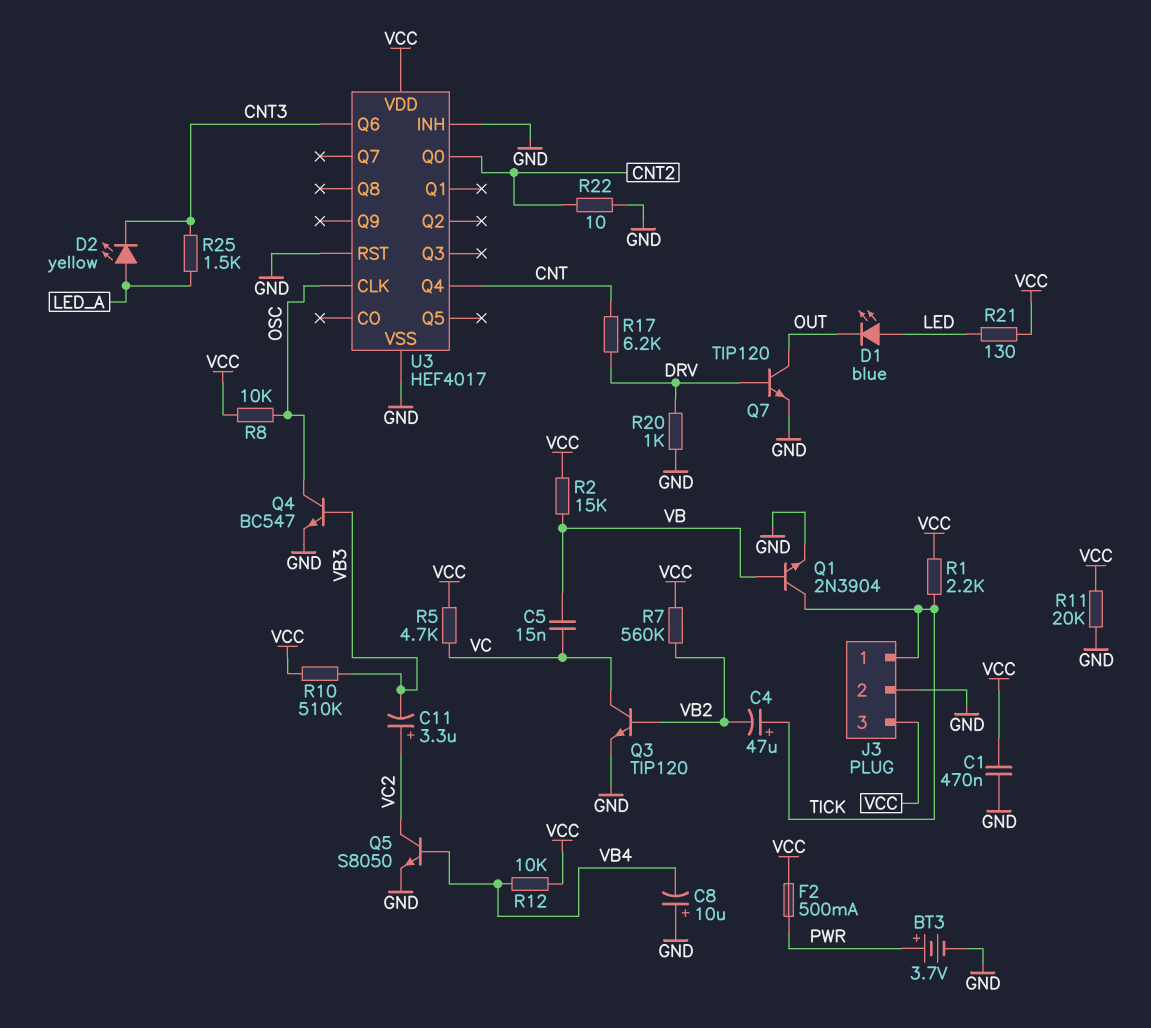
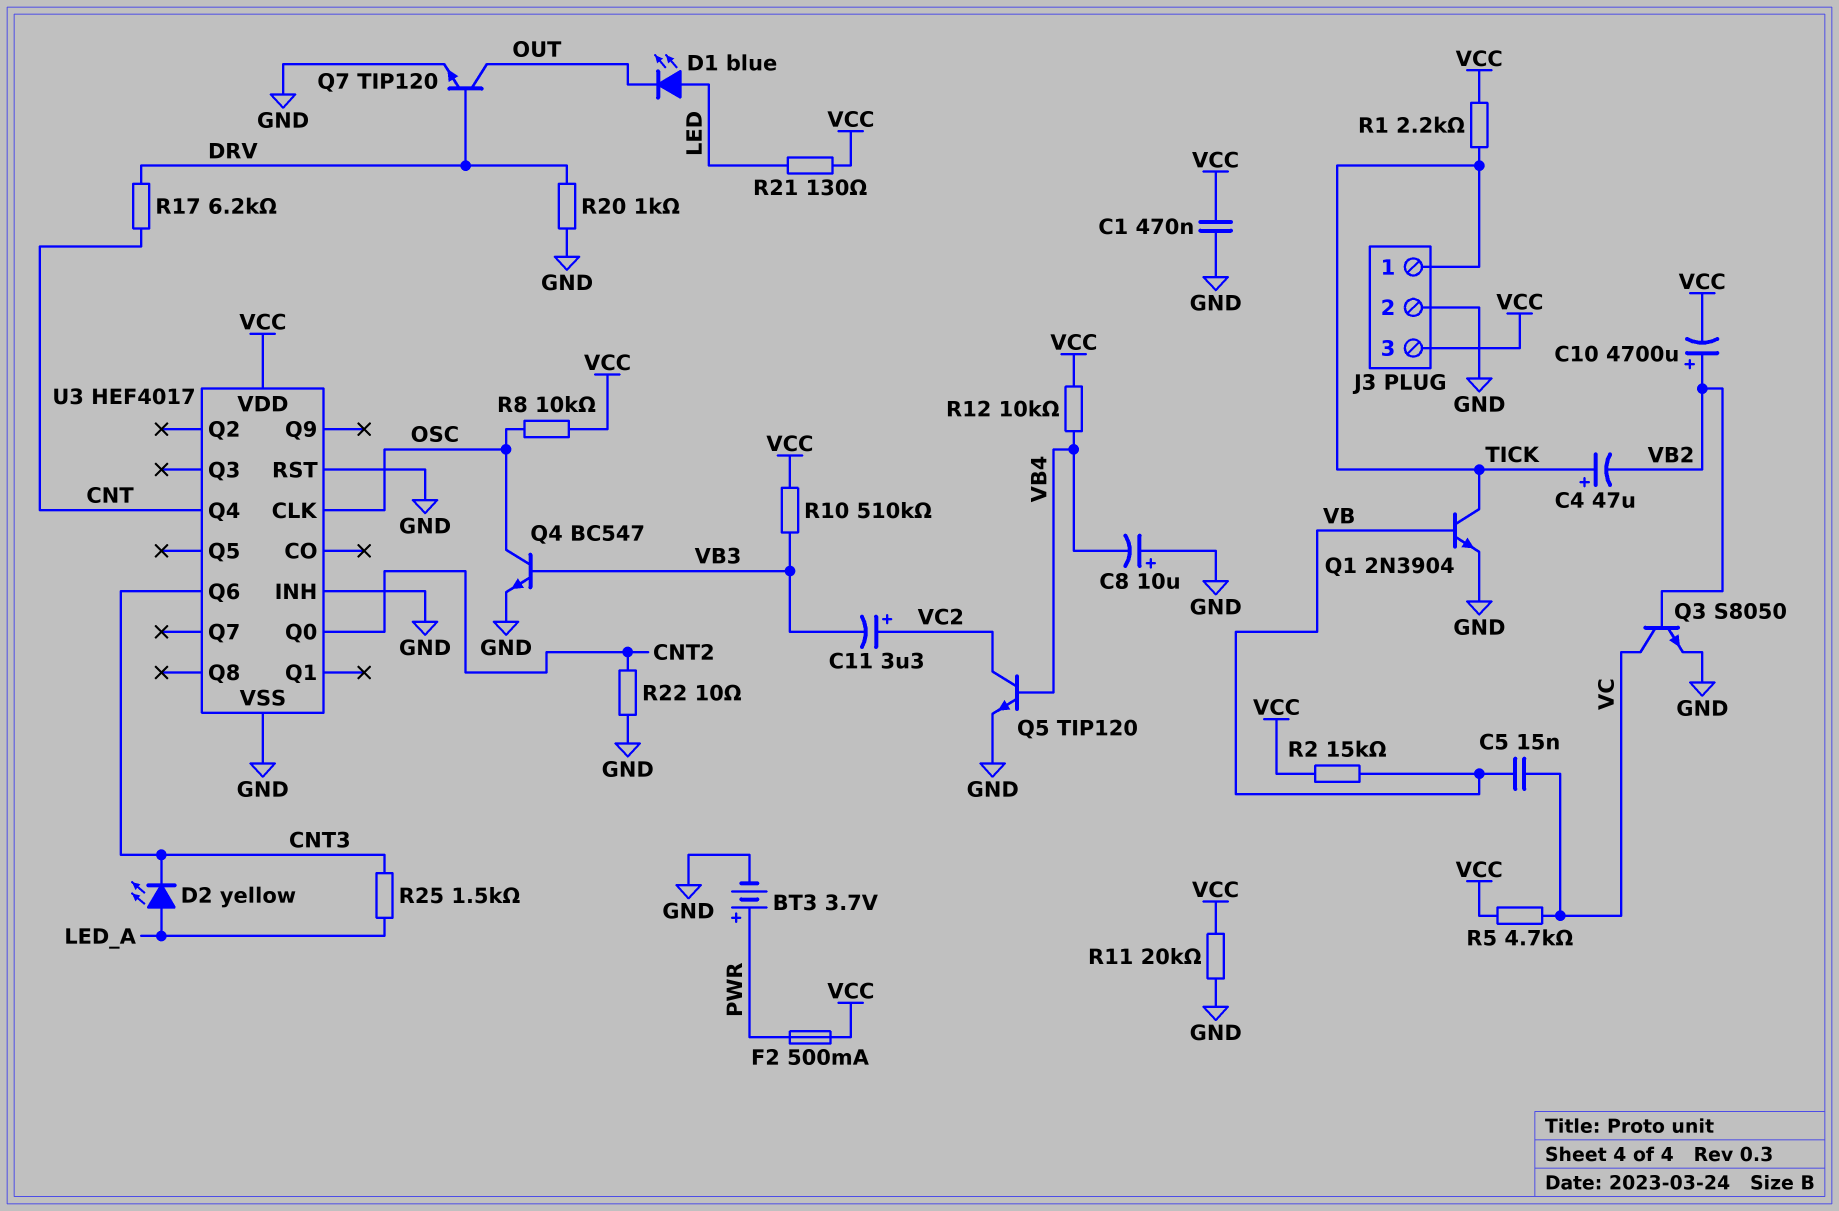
C10: none -> 4700uF (plus VB2, minus VCC)
Q3: NPN TIP120 (B VB2, C VC, E GND) -> NPN S8050 (B VB2, C VC, E GND)
Q5: NPN S8050 (B VB4, C VC2, E GND) -> NPN TIP120 (B VB4, C VC2, E GND)
R7: 560k (VB2, VCC) -> none

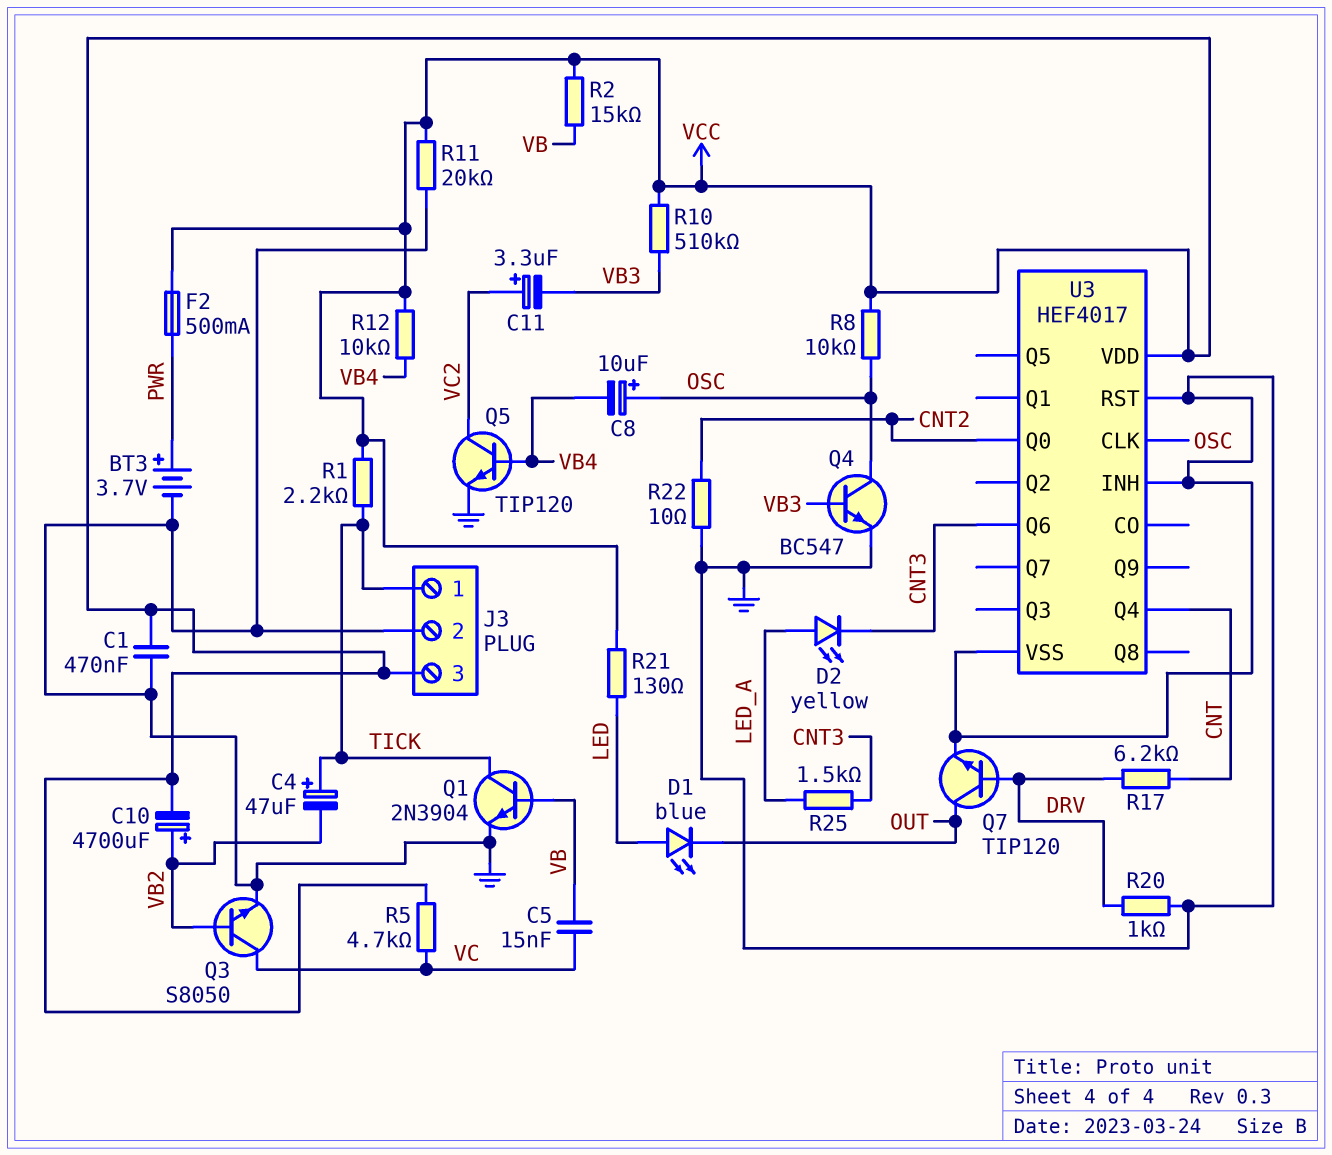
C8: 10uF (plus GND, minus VB4) -> 10uF (plus OSC, minus VB4)

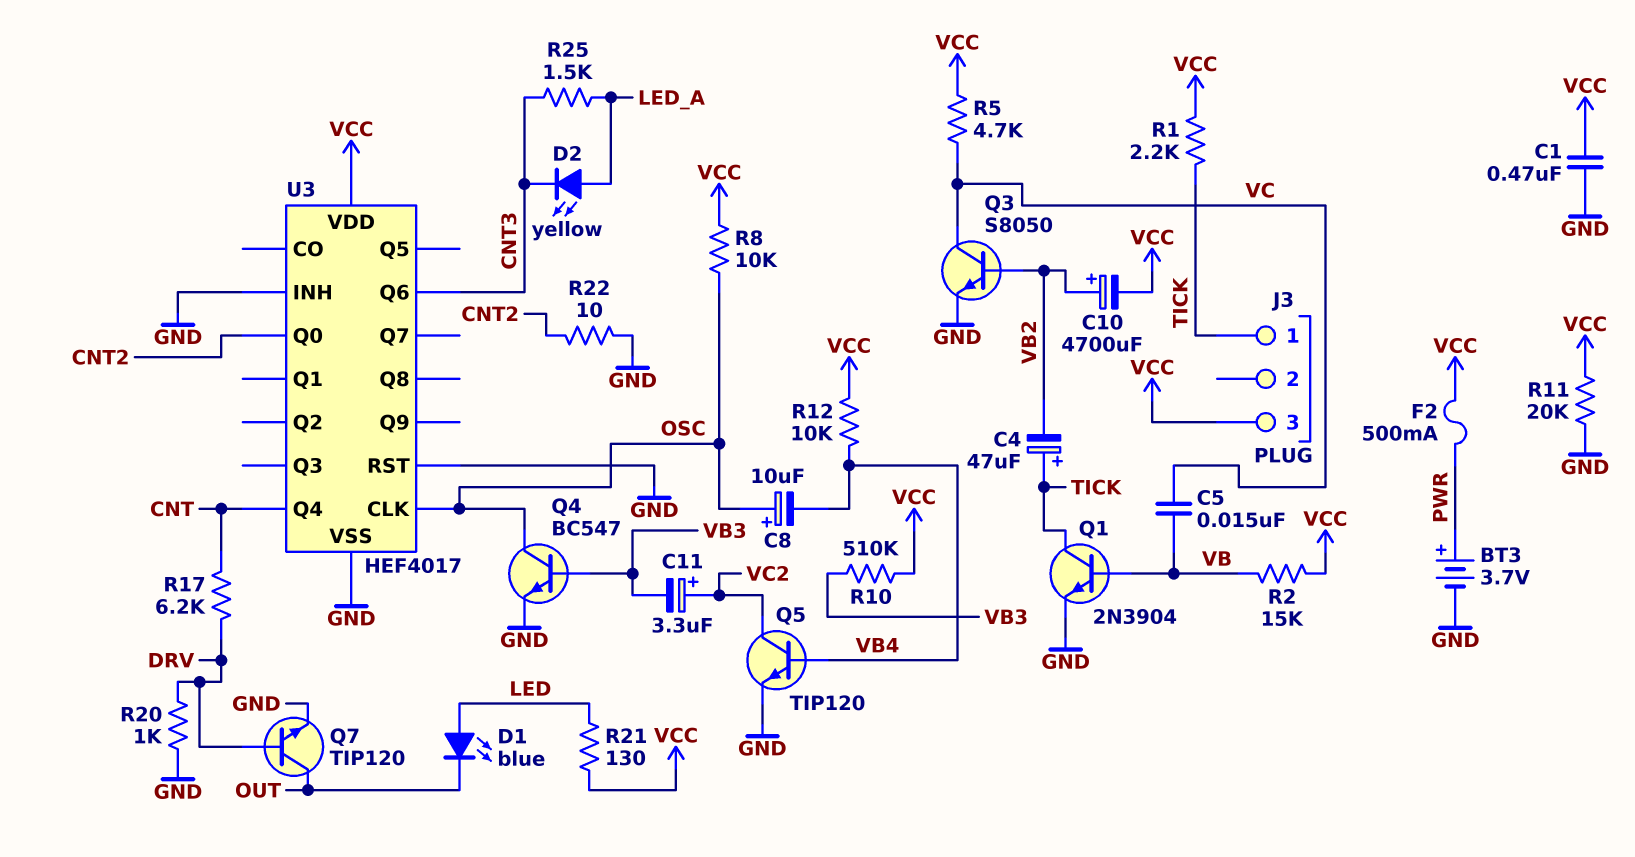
J3 pin 2: GND -> none

